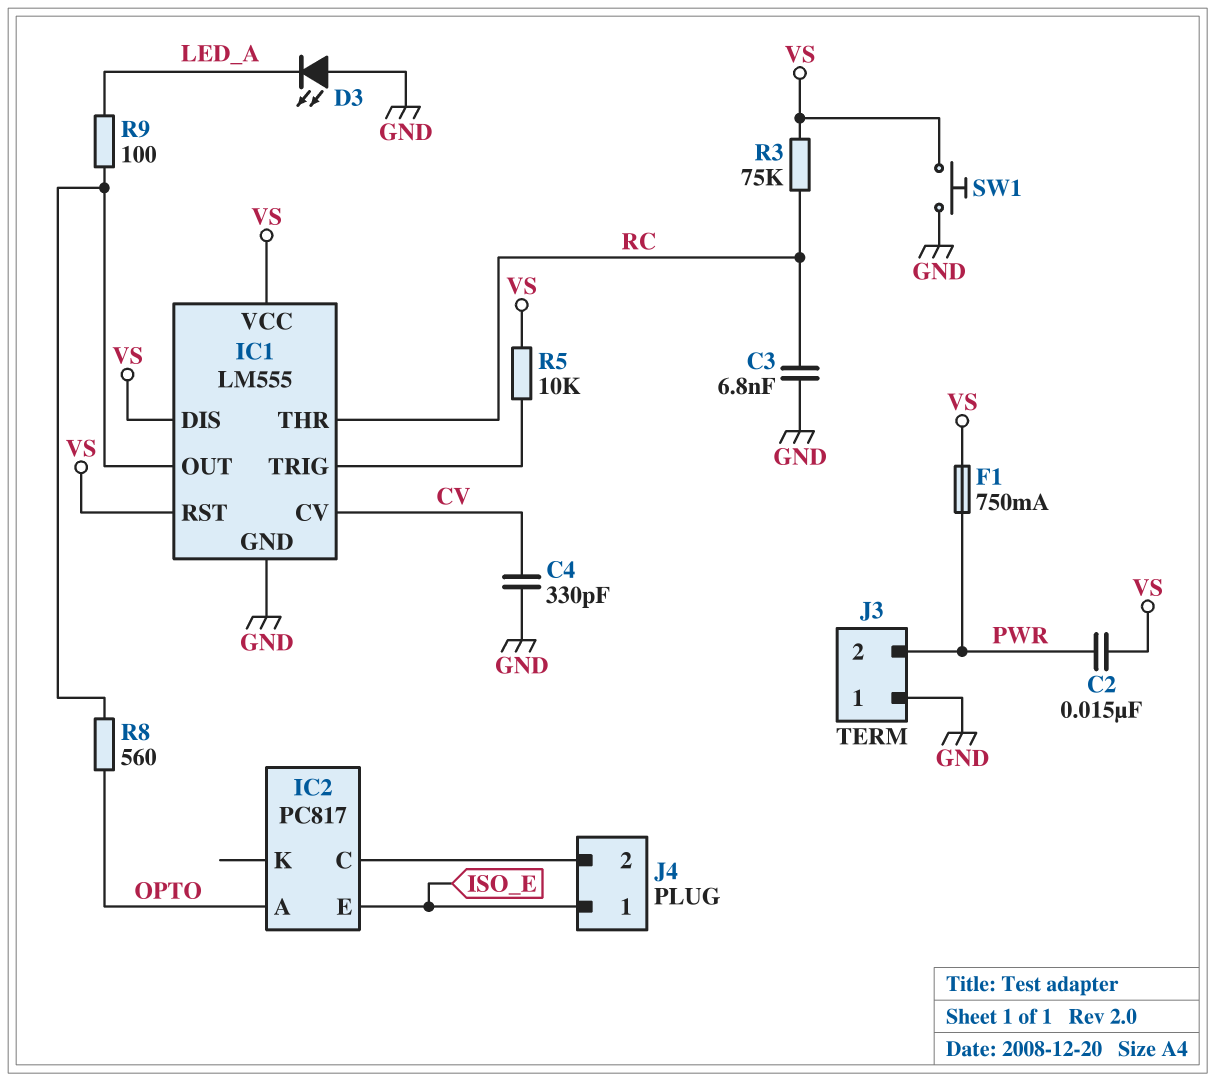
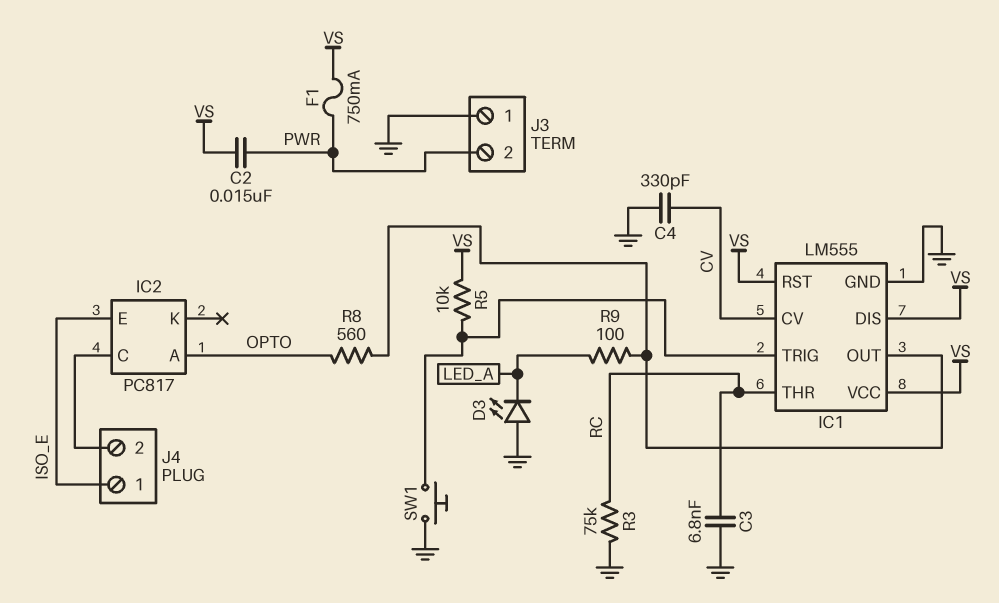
R3: 75k (RC, VS) -> 75k (GND, RC)
SW1: button (GND, VS) -> button (GND, IC1/TRIG)

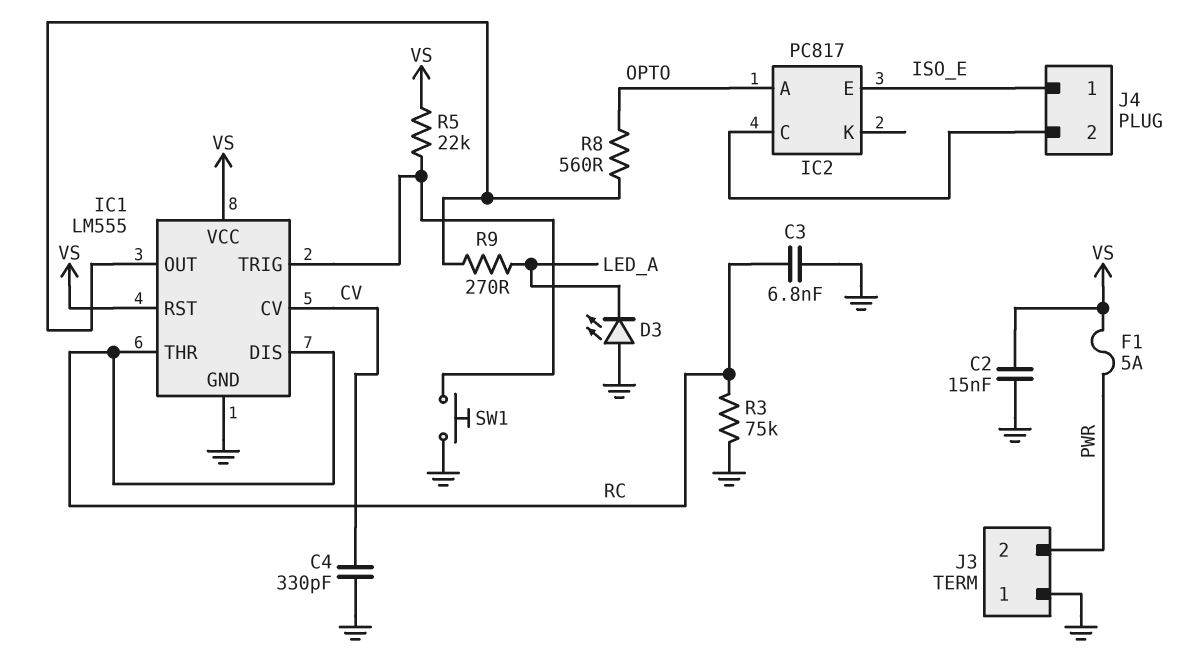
C2: 15nF (PWR, VS) -> 15nF (GND, VS)
F1: 750mA (PWR, VS) -> 5A (PWR, VS)
IC1 pin DIS: VS -> RC
R5: 10k (IC1/TRIG, VS) -> 22k (IC1/TRIG, VS)
R9: 100 (IC1/OUT, LED_A) -> 270 (IC1/OUT, LED_A)

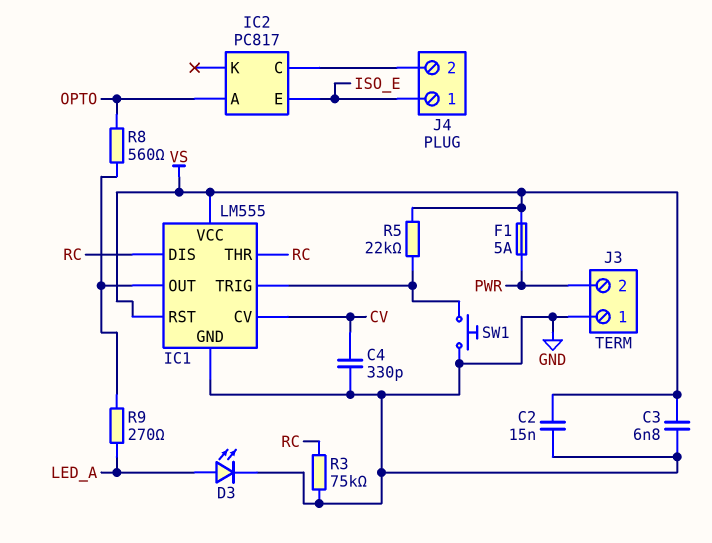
C3: 6.8nF (GND, RC) -> 6.8nF (GND, VS)
D3: LED (A GND, K LED_A) -> LED (A LED_A, K GND)

